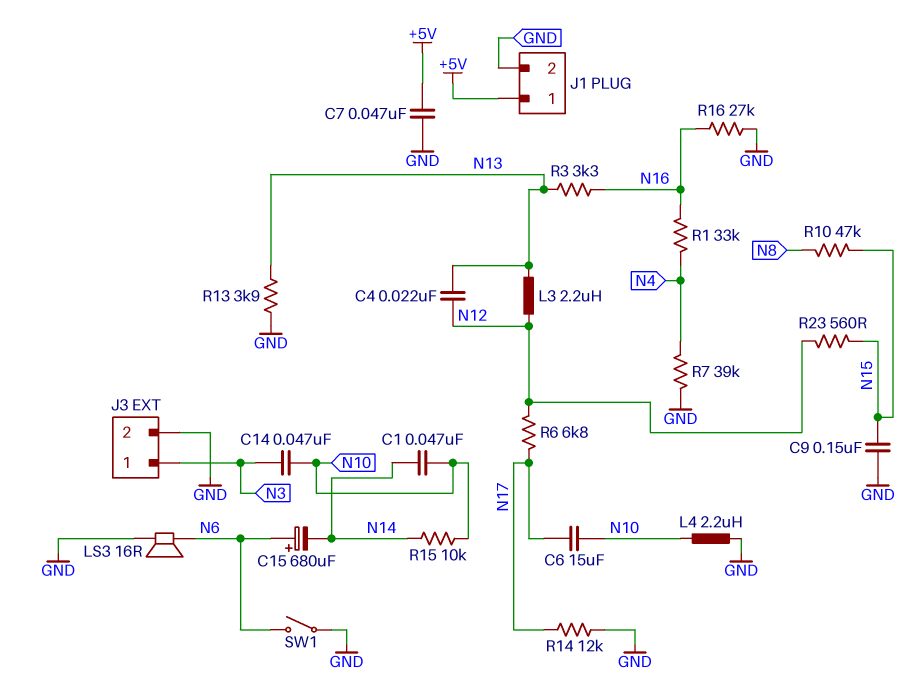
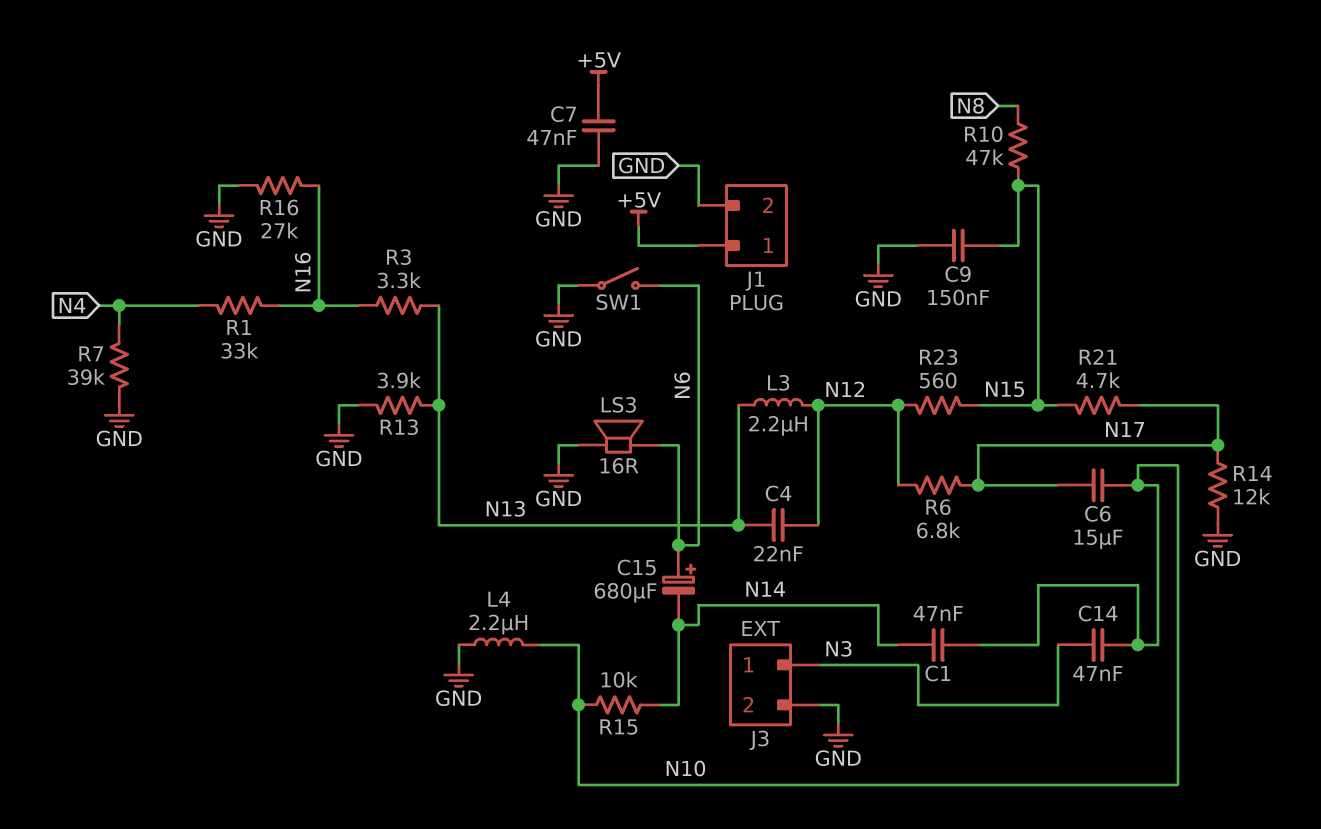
R21: none -> 4.7k (N15, N17)

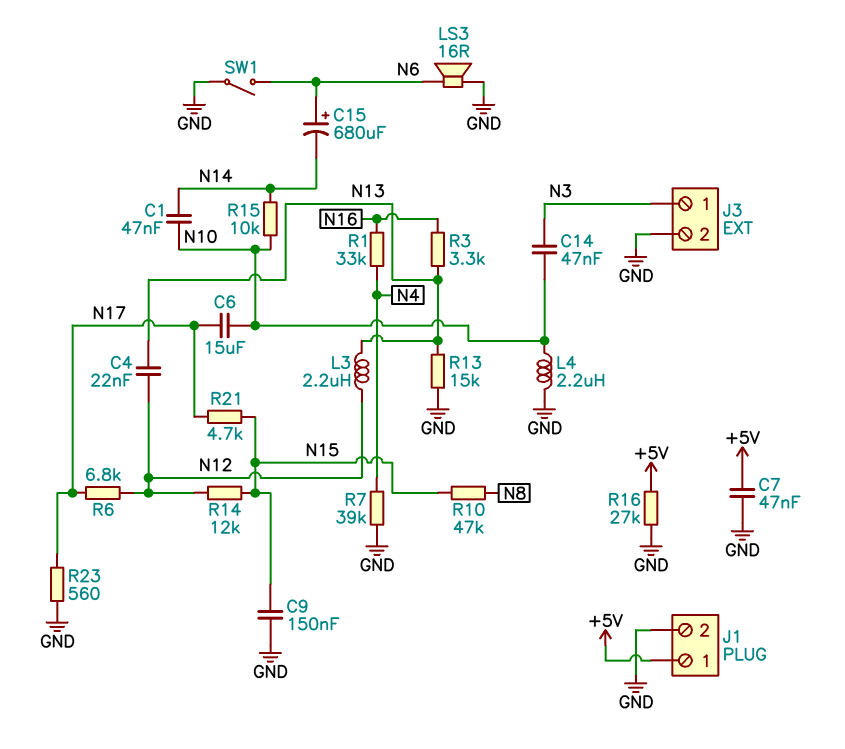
R13: 3.9k (GND, N13) -> 15k (GND, N13)
R14: 12k (GND, N17) -> 12k (N12, N15)
R16: 27k (GND, N16) -> 27k (+5V, GND)
R23: 560 (N12, N15) -> 560 (GND, N17)

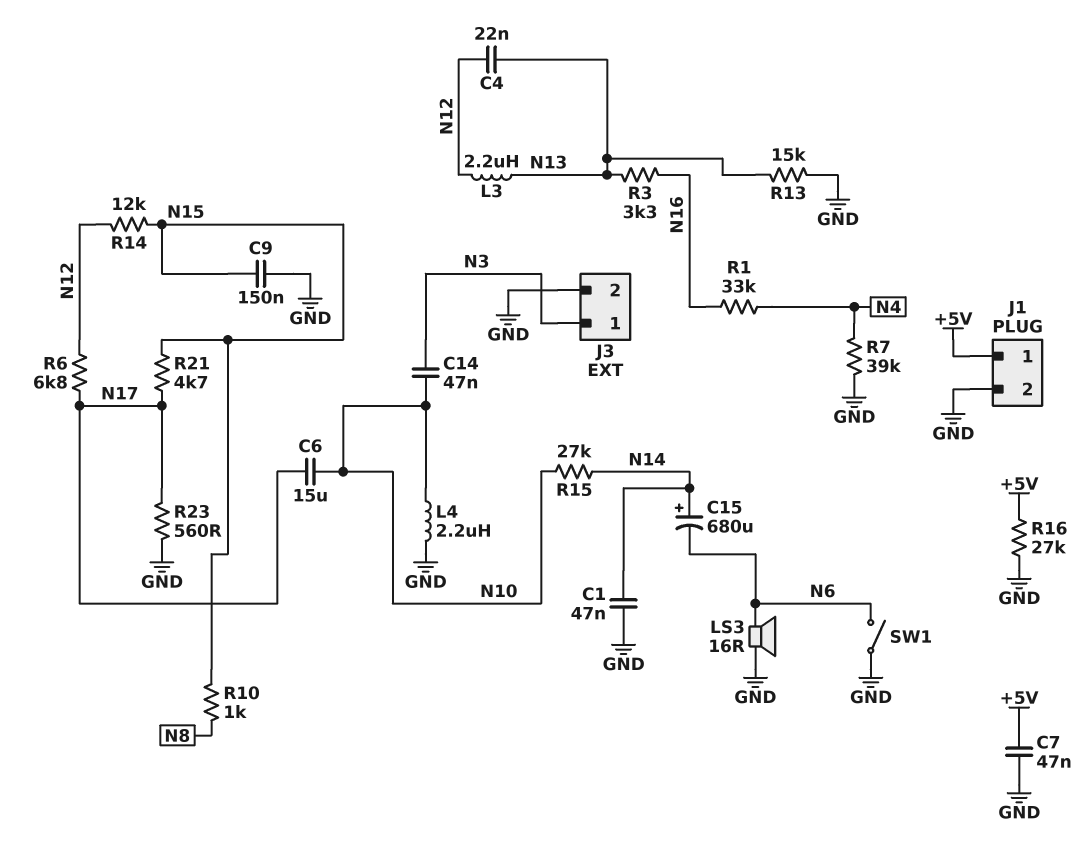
C1: 47nF (N10, N14) -> 47nF (GND, N14)
C15: 680uF (plus N6, minus N14) -> 680uF (plus N14, minus N6)
R10: 47k (N8, N15) -> 1k (N8, N15)
R15: 10k (N10, N14) -> 27k (N10, N14)

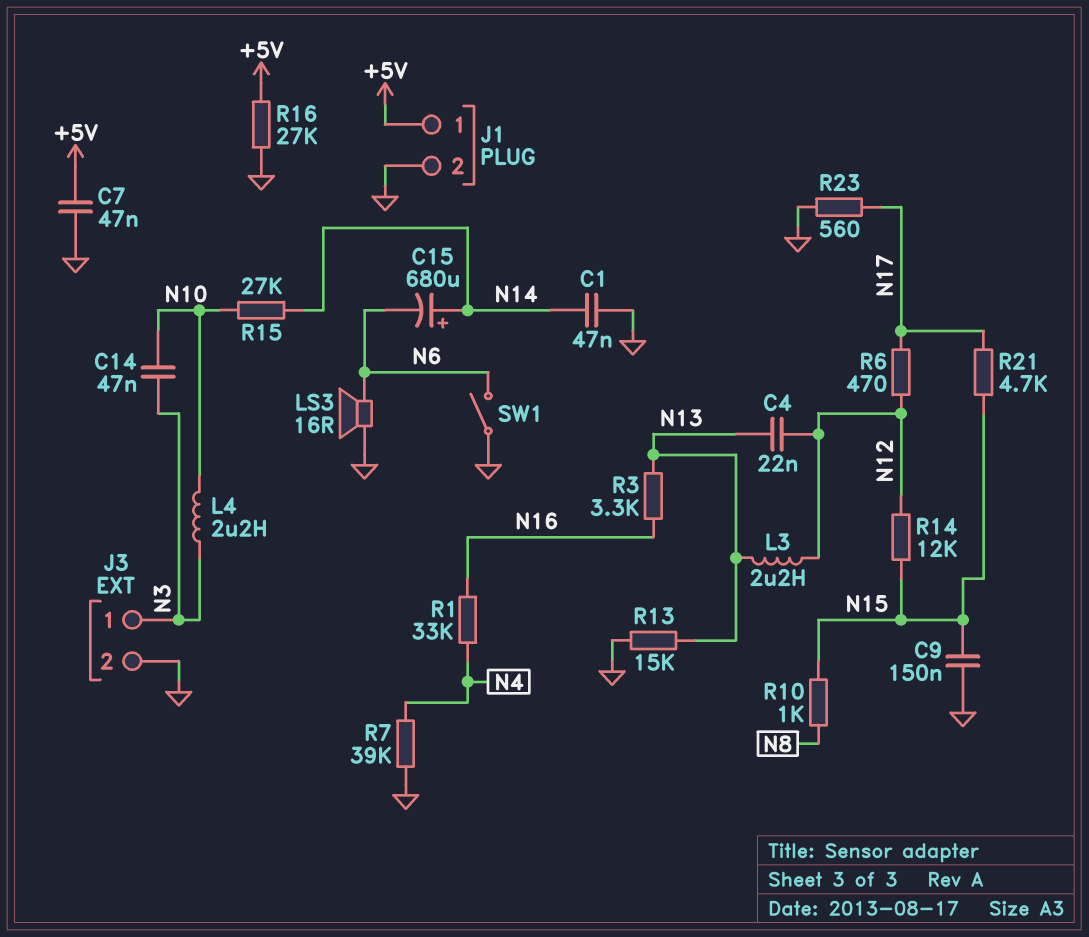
C6: 15uF (N10, N17) -> none
L4: 2.2uH (GND, N10) -> 2.2uH (N3, N10)
R6: 6.8k (N12, N17) -> 470 (N12, N17)

